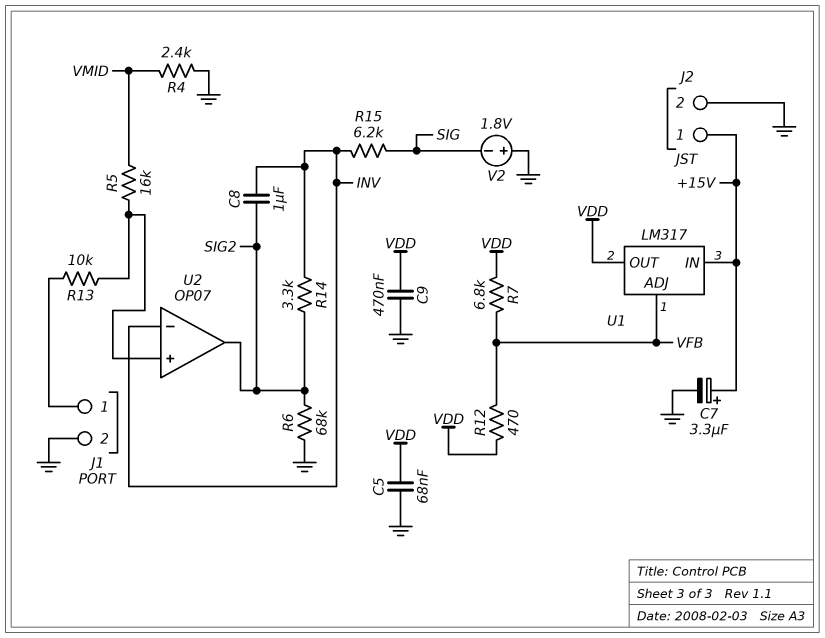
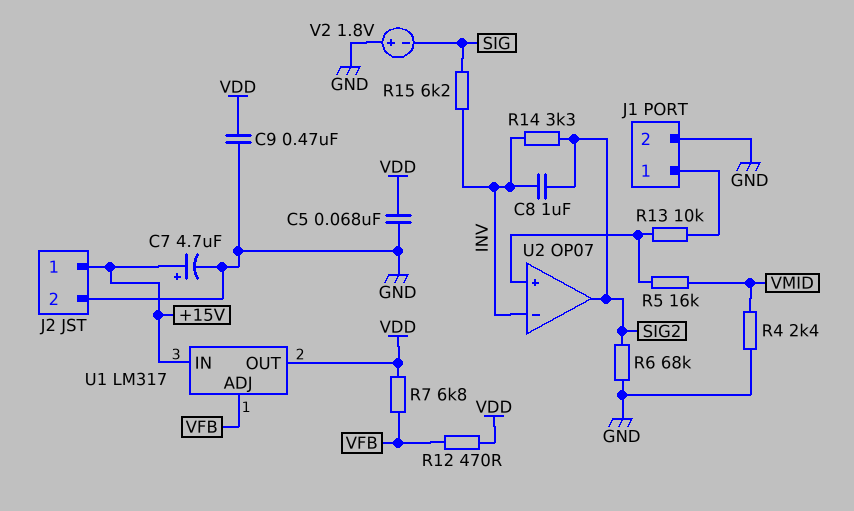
C7: 3.3uF (plus +15V, minus GND) -> 4.7uF (plus +15V, minus GND)

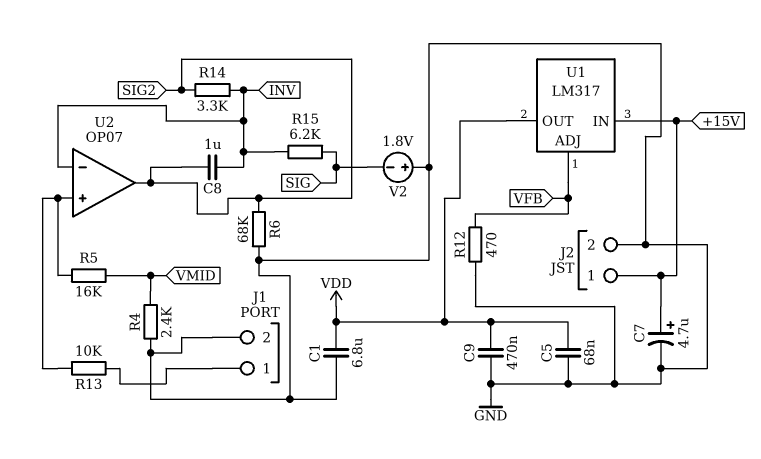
C1: none -> 6.8uF (GND, VDD)
R7: 6.8k (VDD, VFB) -> none
R12: 470 (VDD, VFB) -> 470 (GND, VFB)

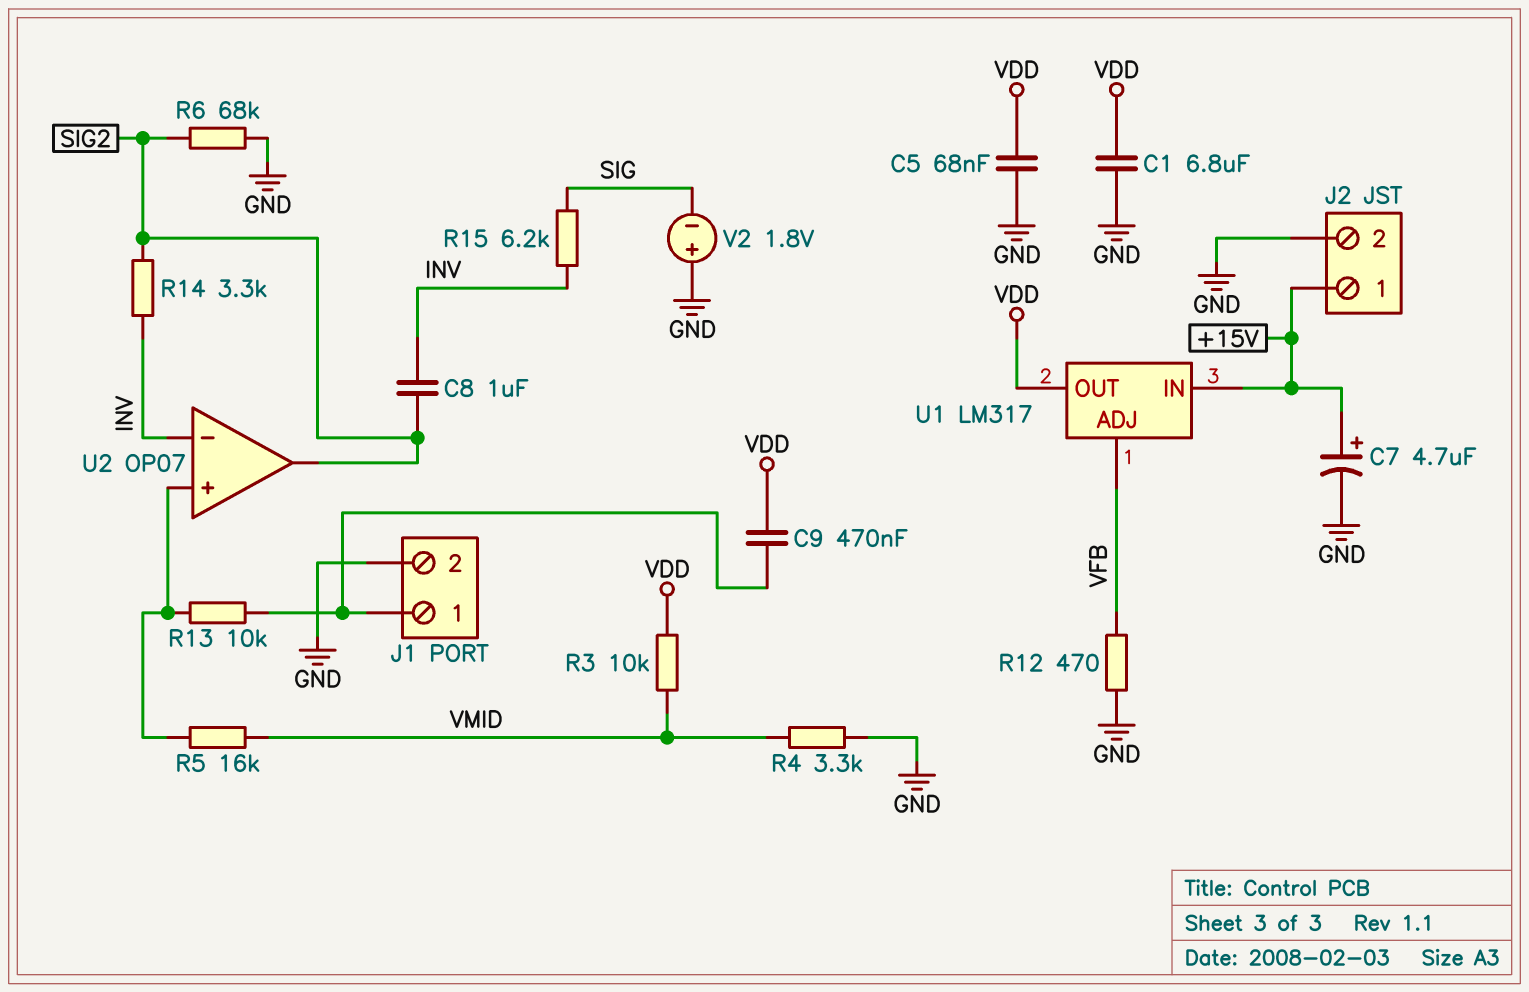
C9: 470nF (GND, VDD) -> 470nF (J1/1, VDD)
R3: none -> 10k (VDD, VMID)
R4: 2.4k (GND, VMID) -> 3.3k (GND, VMID)

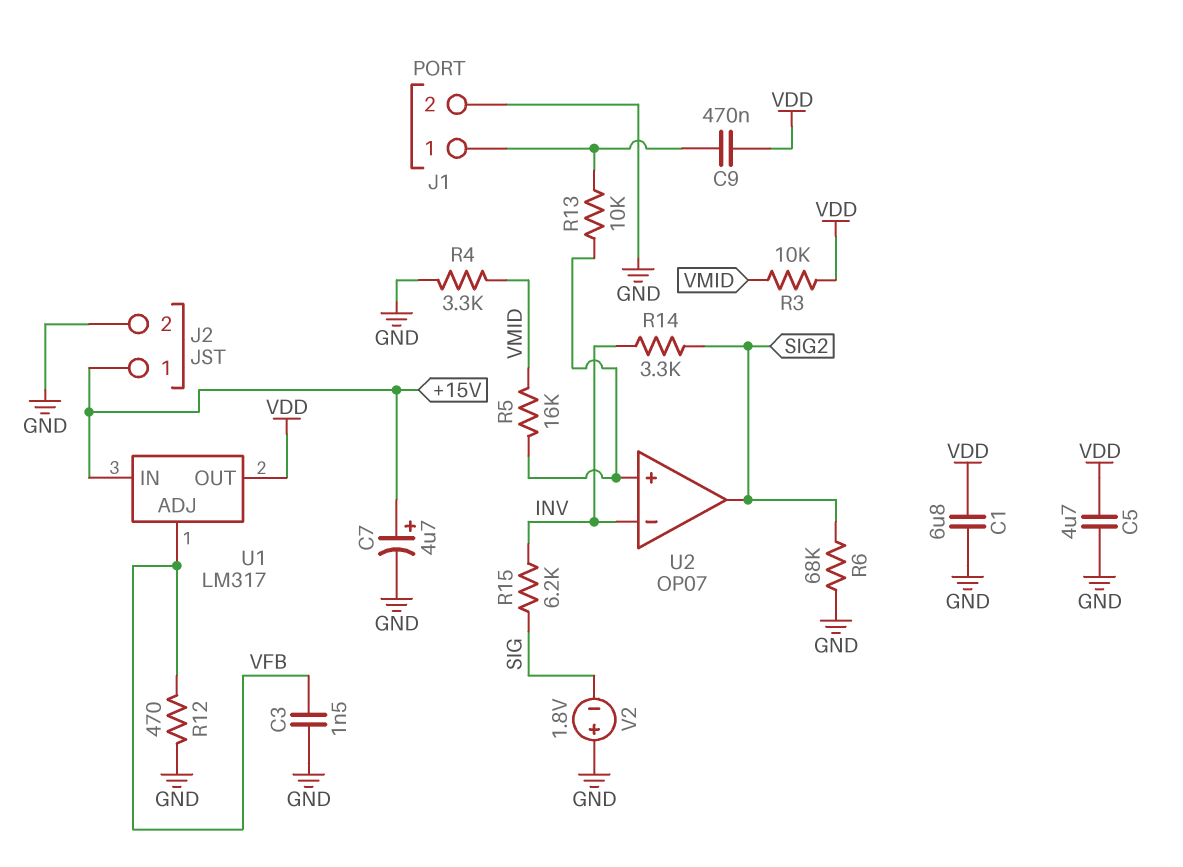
C3: none -> 1.5nF (GND, VFB)
C5: 68nF (GND, VDD) -> 4.7uF (GND, VDD)
C8: 1uF (INV, SIG2) -> none

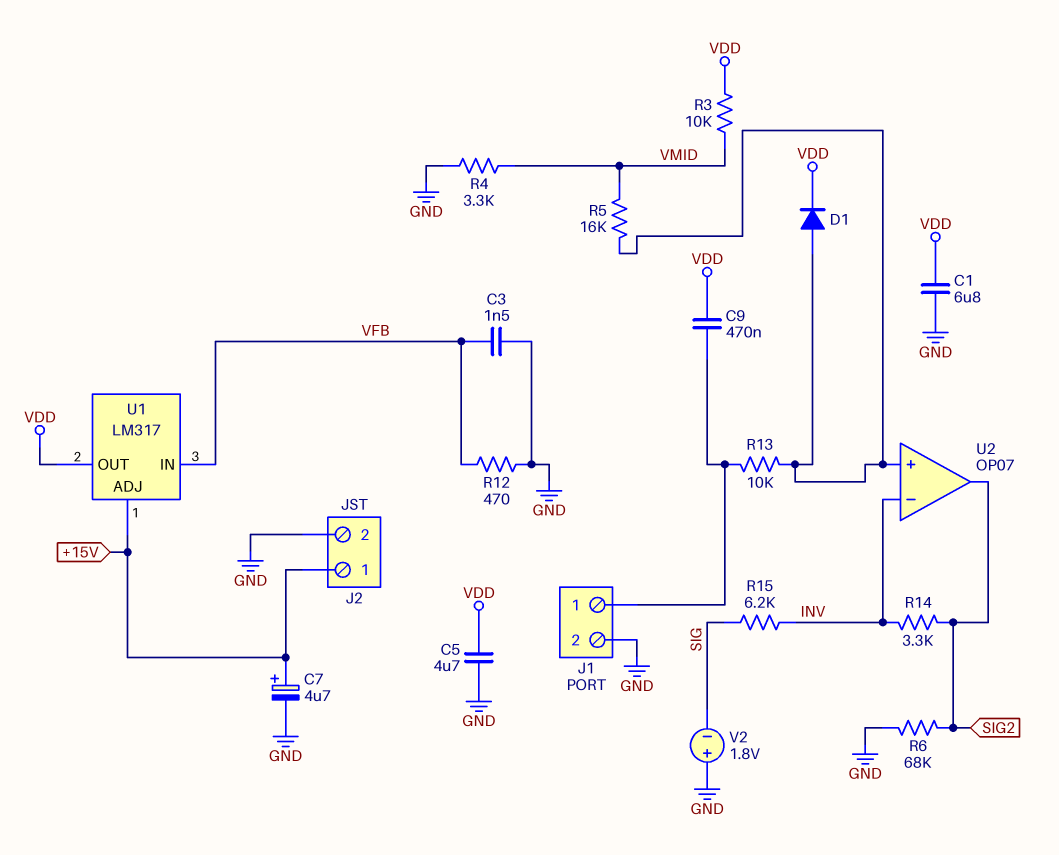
D1: none -> diode (A U2/in+, K VDD)
U1 pin ADJ: VFB -> +15V
U1 pin IN: +15V -> VFB

